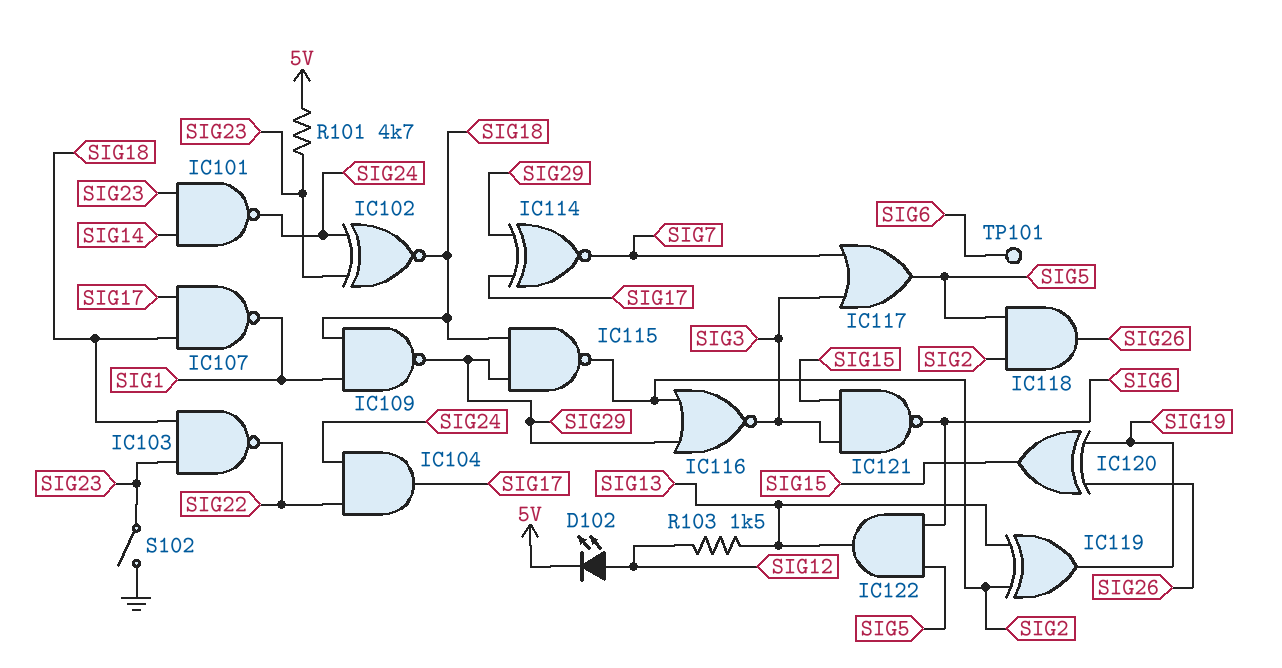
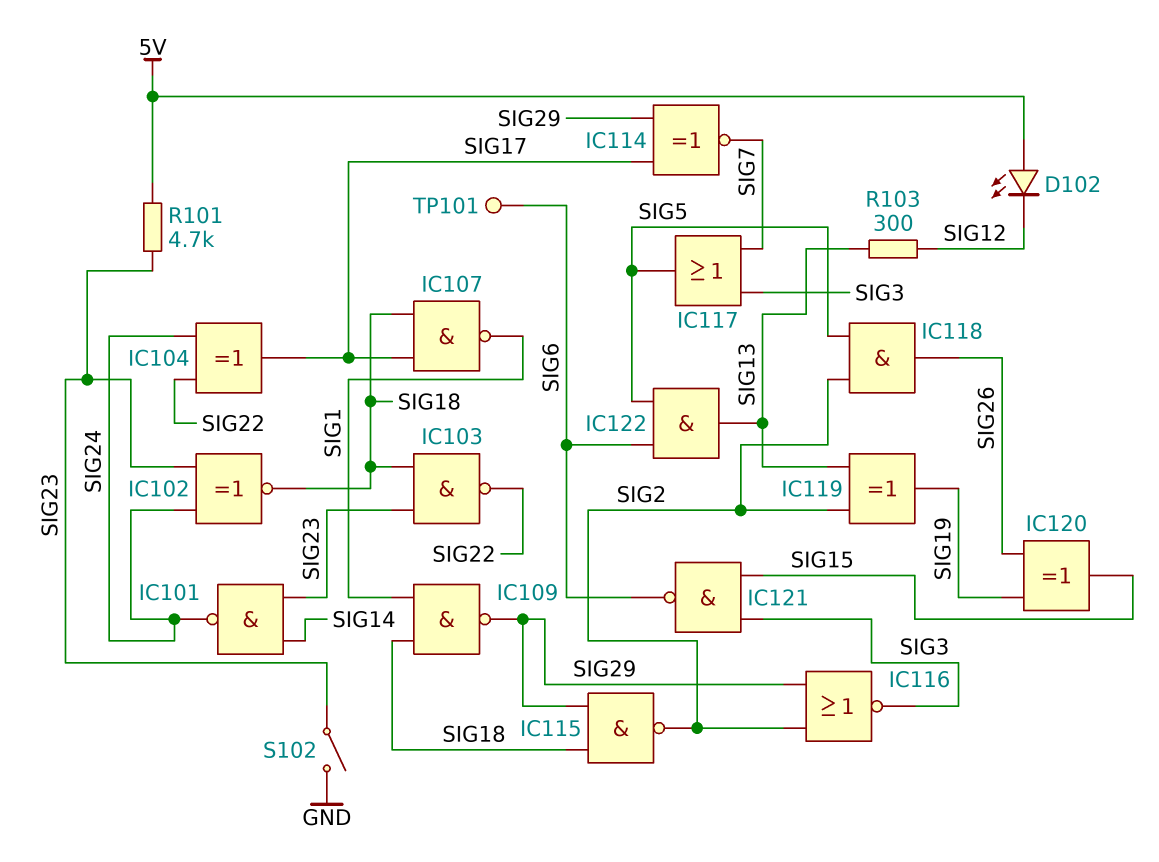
D102: LED (A SIG12, K 5V) -> LED (A 5V, K SIG12)
IC104: AND (in SIG22, in SIG24, out SIG17) -> XOR (in SIG22, in SIG24, out SIG17)
R103: 1.5k (SIG12, SIG13) -> 300 (SIG12, SIG13)

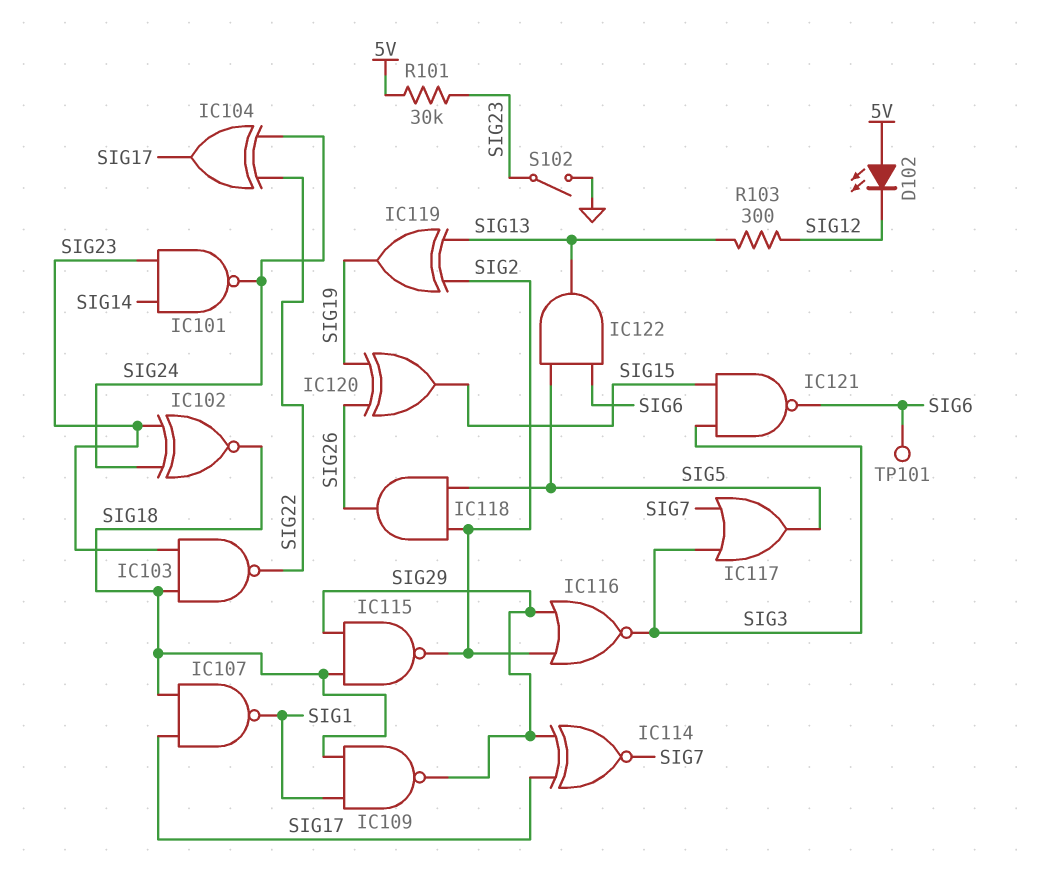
R101: 4.7k (5V, SIG23) -> 30k (5V, SIG23)

